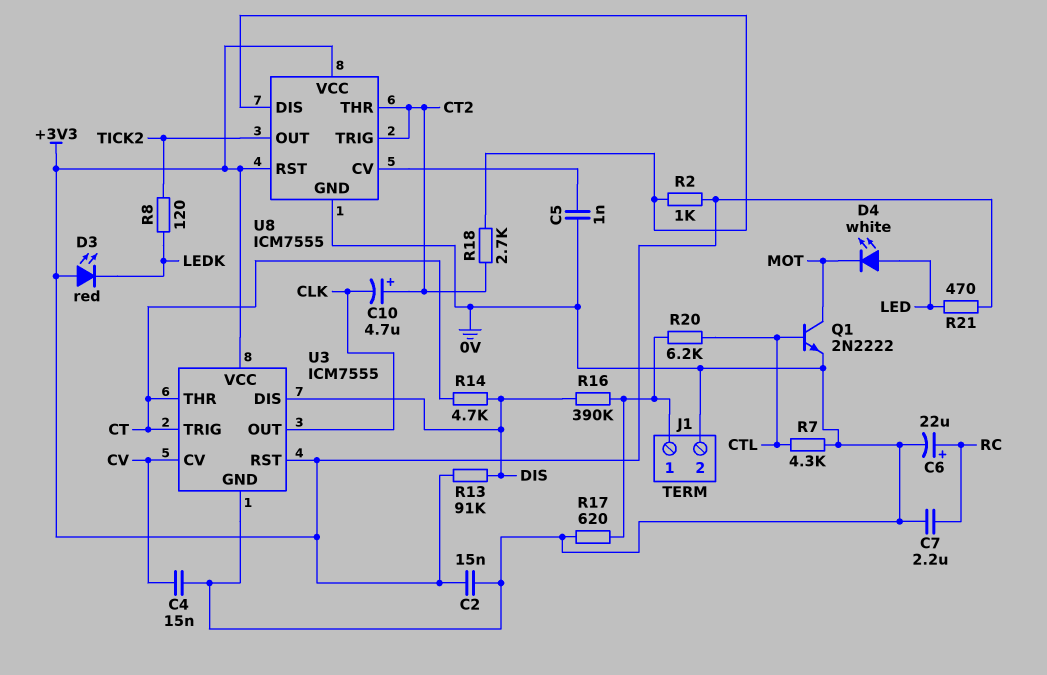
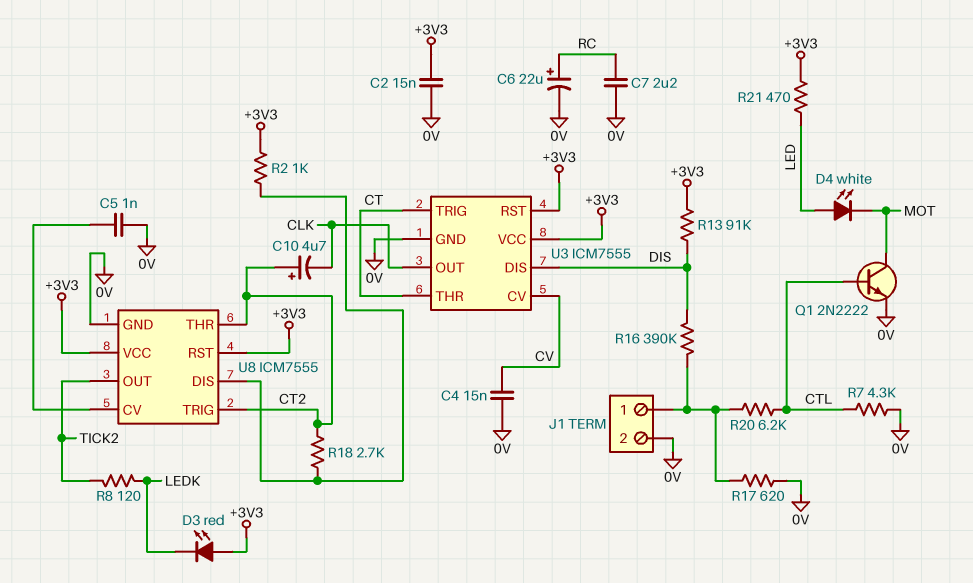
R14: 4.7k (CT, DIS) -> none

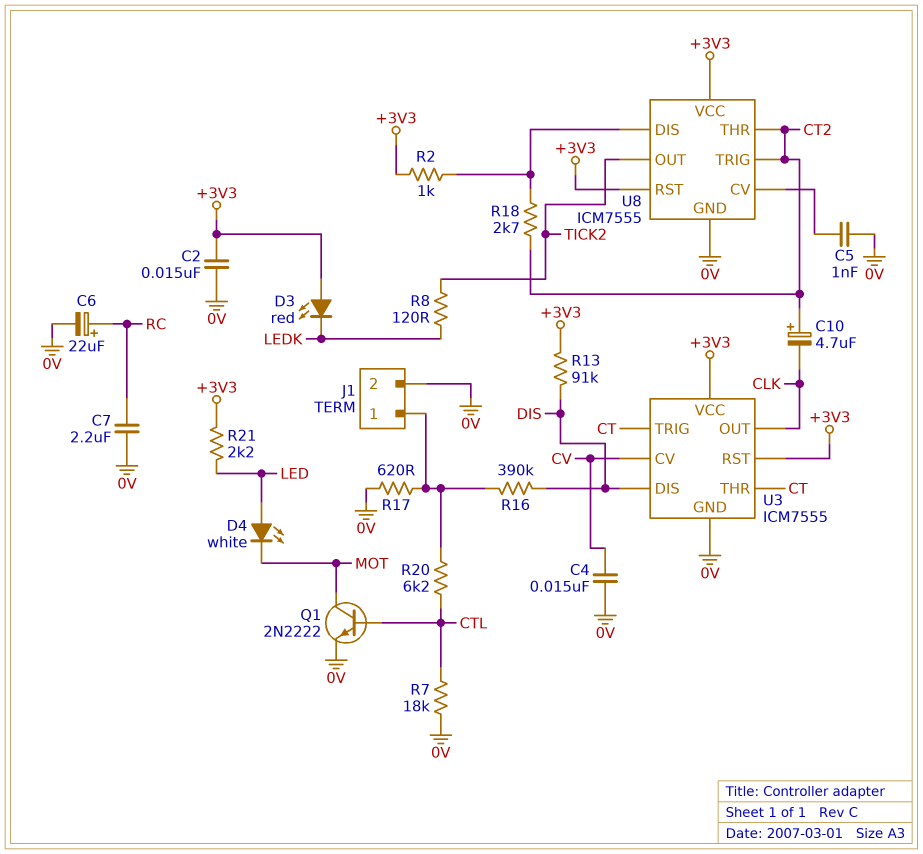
R7: 4.3k (0V, CTL) -> 18k (0V, CTL)
R21: 470 (+3V3, LED) -> 2.2k (+3V3, LED)

